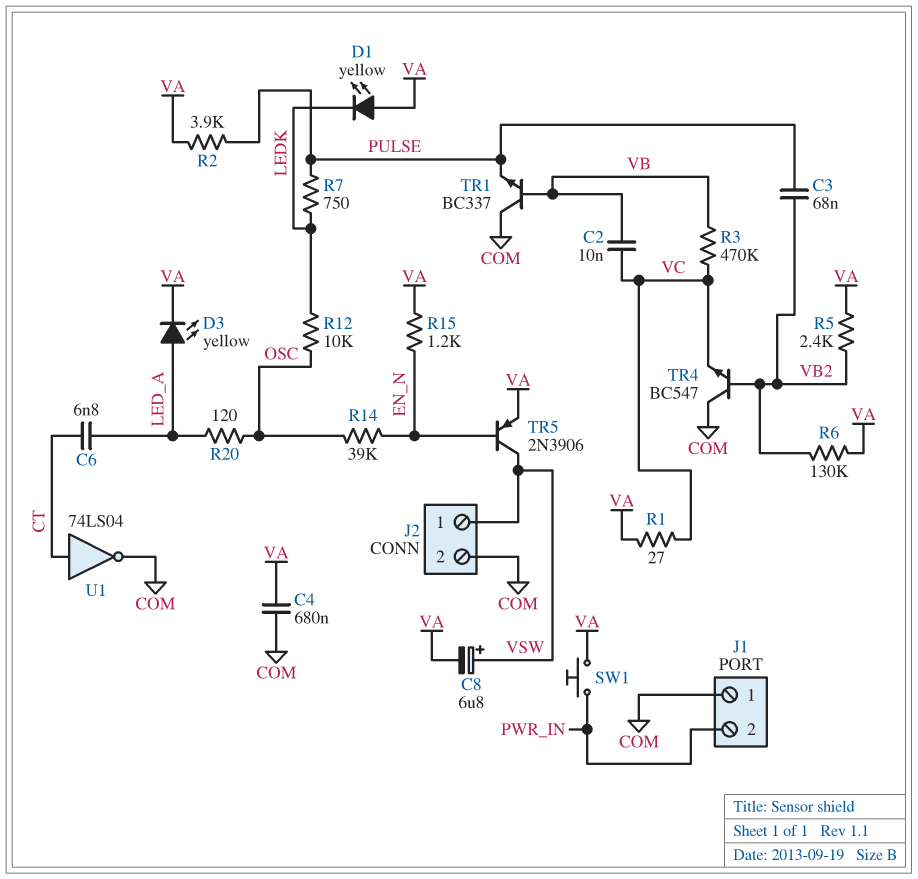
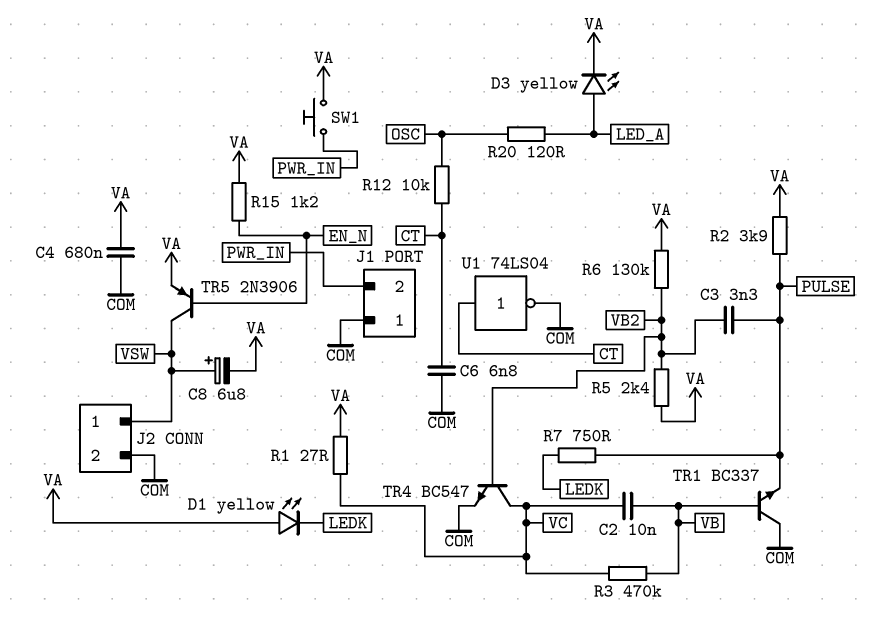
C3: 68nF (PULSE, VB2) -> 3.3nF (PULSE, VB2)
C6: 6.8nF (CT, LED_A) -> 6.8nF (COM, CT)
R12: 10k (LEDK, OSC) -> 10k (CT, OSC)
R14: 39k (EN_N, OSC) -> none
TR4: NPN BC547 (B VB2, C COM, E VC) -> NPN BC547 (B VB2, C VC, E COM)

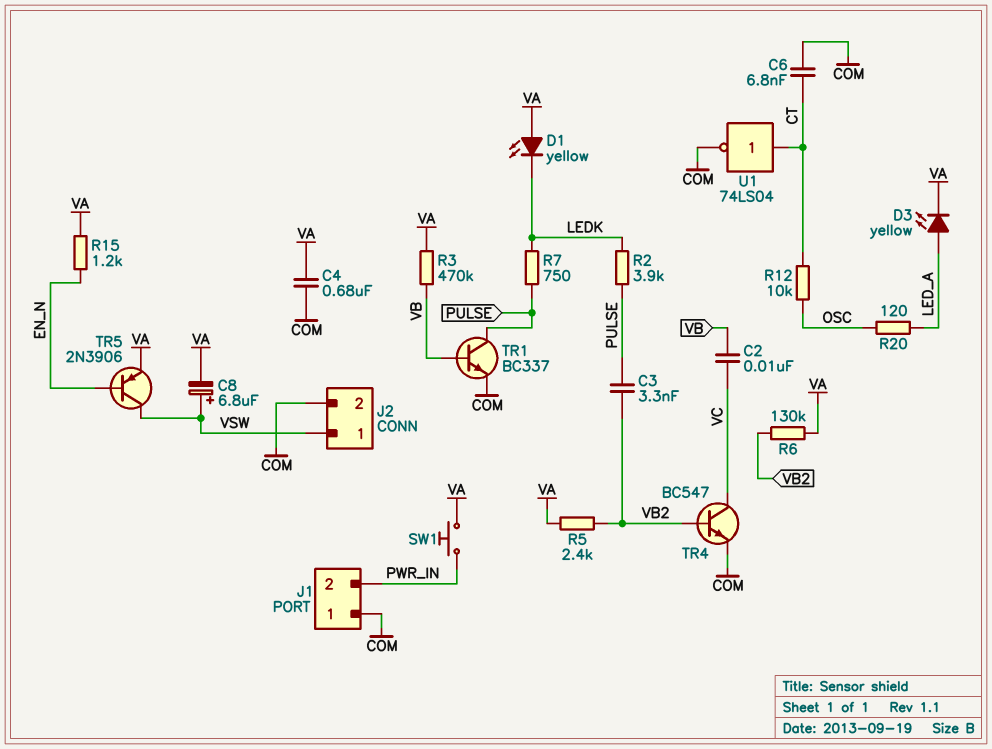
R1: 27 (VA, VC) -> none
R2: 3.9k (PULSE, VA) -> 3.9k (LEDK, PULSE)
R3: 470k (VB, VC) -> 470k (VA, VB)
TR1: NPN BC337 (B VB, C COM, E PULSE) -> NPN BC337 (B VB, C PULSE, E COM)

